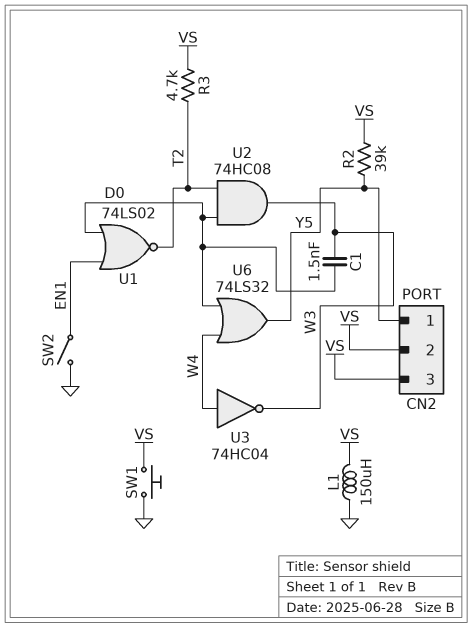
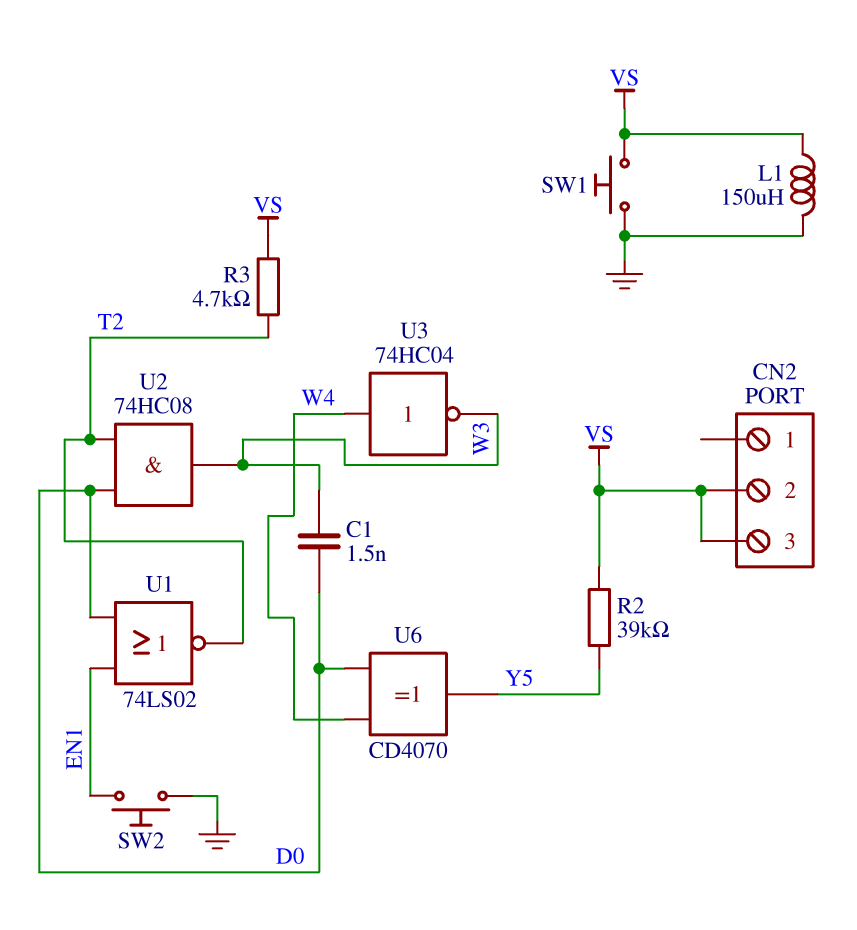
CN2 pin 1: Y5 -> none
SW2: switch (EN1, GND) -> button (EN1, GND)
U6: OR 74LS32 (in D0, in W4, out Y5) -> XOR CD4070 (in D0, in W4, out Y5)

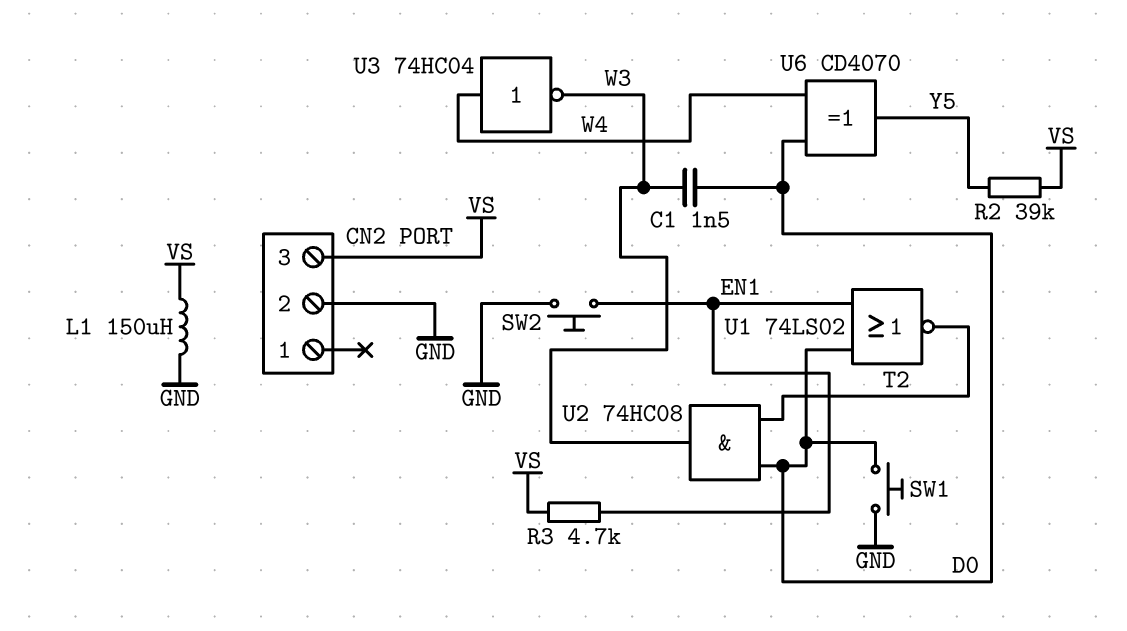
CN2 pin 2: VS -> GND
R3: 4.7k (T2, VS) -> 4.7k (EN1, VS)
SW1: button (GND, VS) -> button (D0, GND)

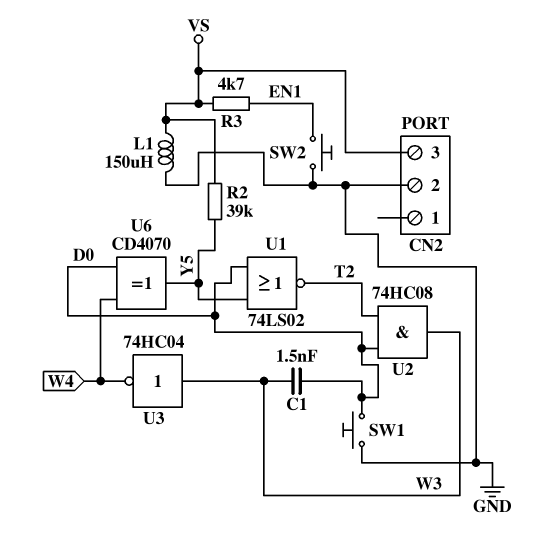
U1: NOR 74LS02 (in D0, in EN1, out T2) -> NOR 74LS02 (in D0, in Y5, out T2)
U3: NOT 74HC04 (in W4, out W3) -> NOT 74HC04 (in W3, out W4)

